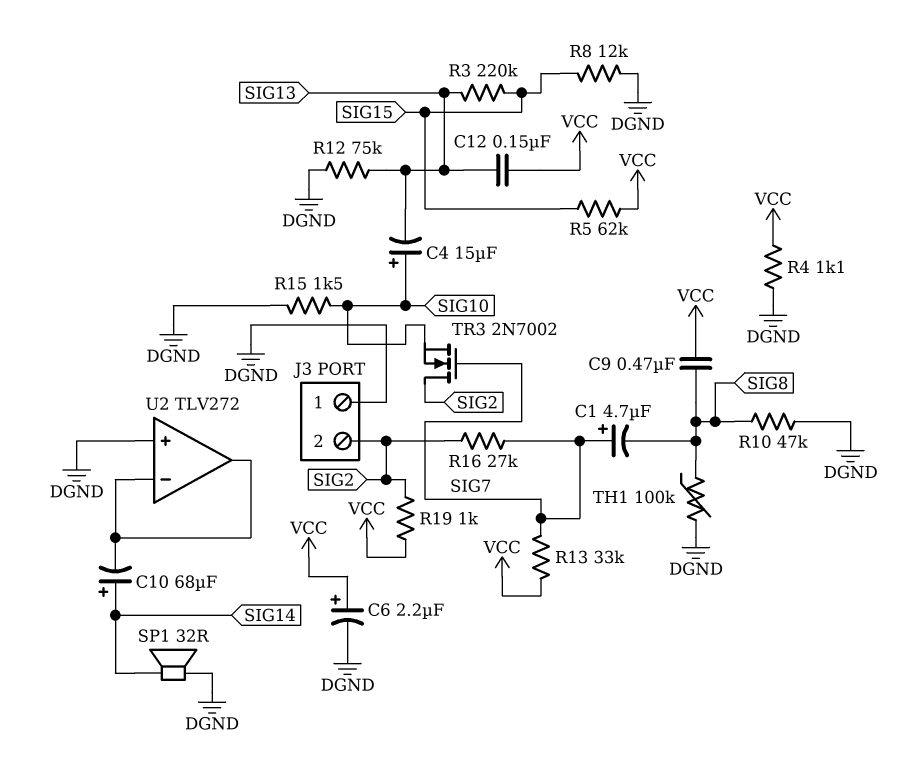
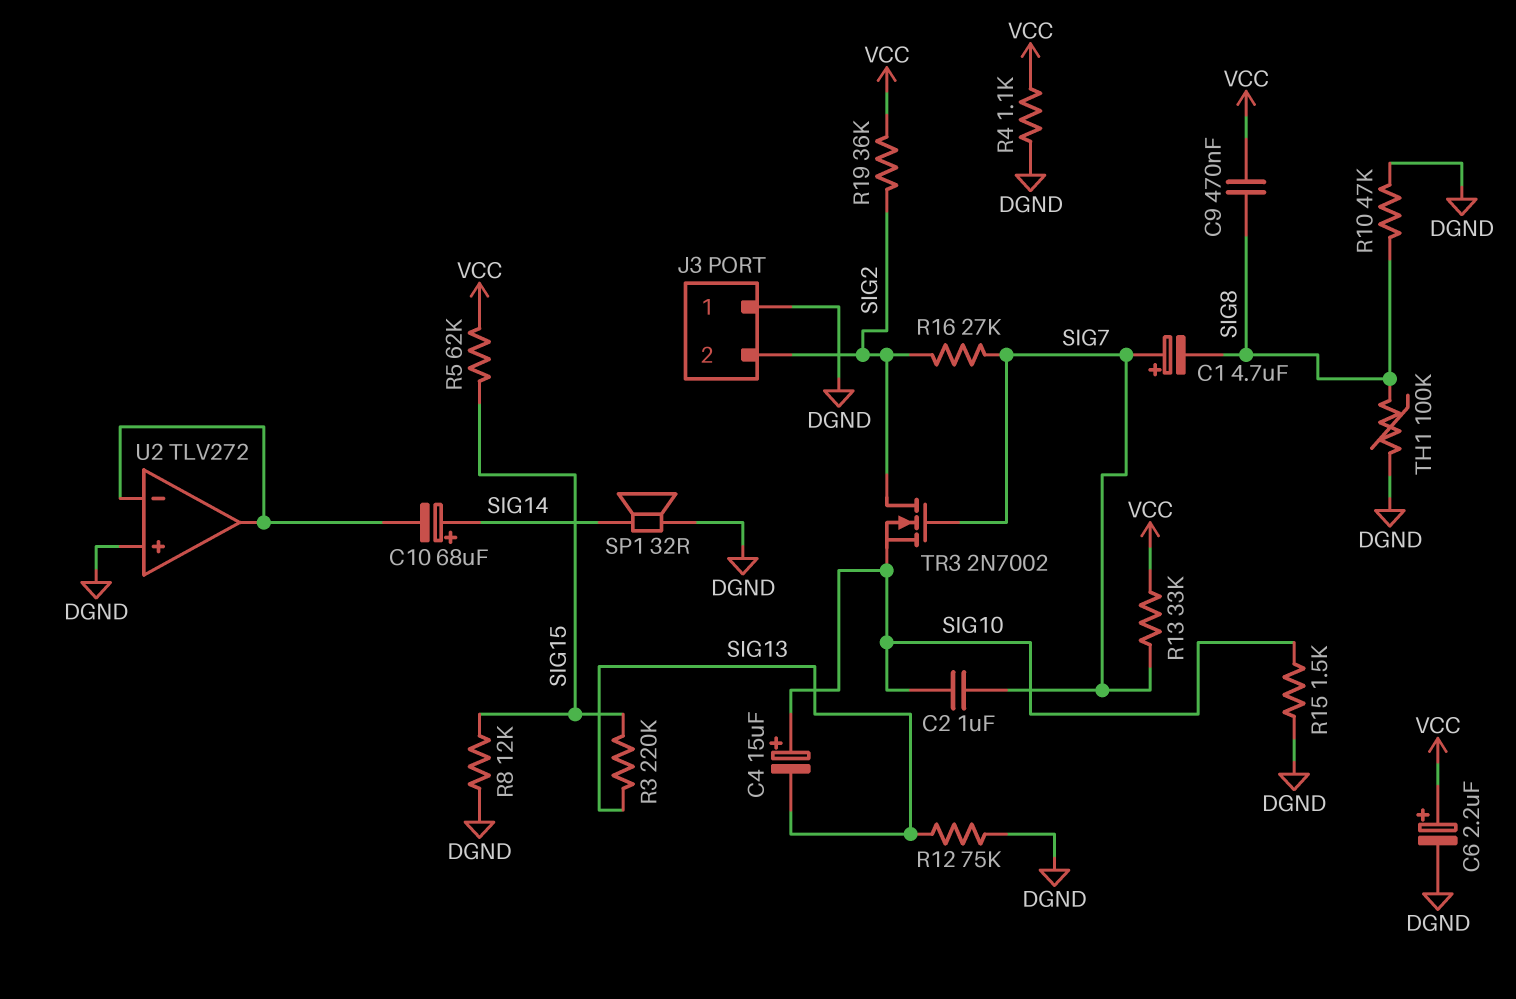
C2: none -> 1uF (SIG7, SIG10)
C12: 150nF (SIG13, VCC) -> none
R19: 1k (SIG2, VCC) -> 36k (SIG2, VCC)

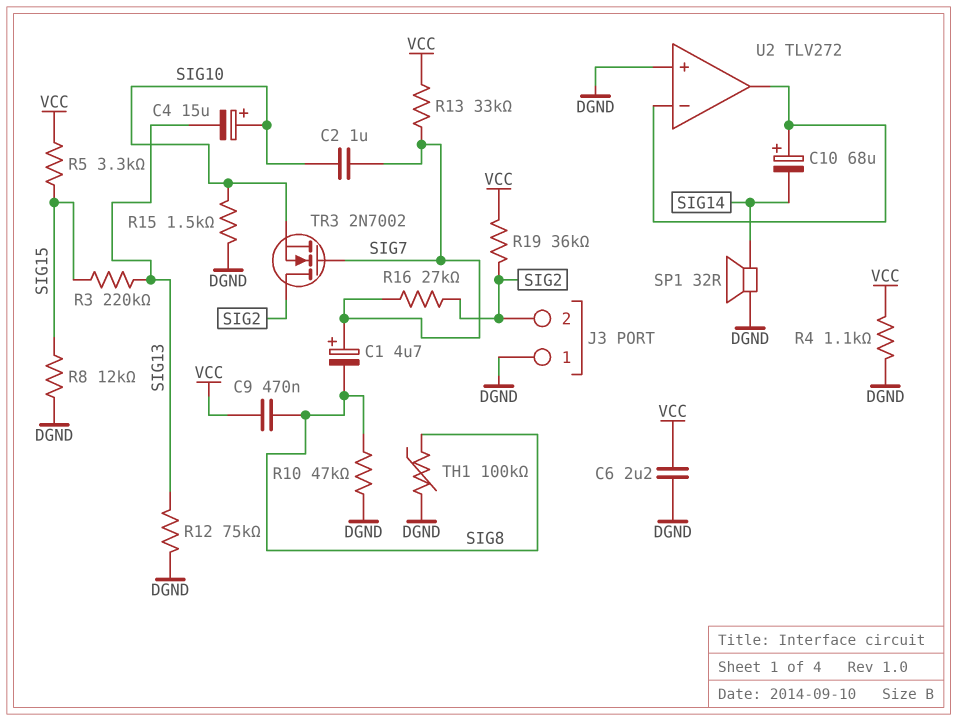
C6: 2.2uF (plus VCC, minus DGND) -> 2.2uF (DGND, VCC)
C10: 68uF (plus SIG14, minus U2/in-) -> 68uF (plus U2/in-, minus SIG14)
R5: 62k (SIG15, VCC) -> 3.3k (SIG15, VCC)

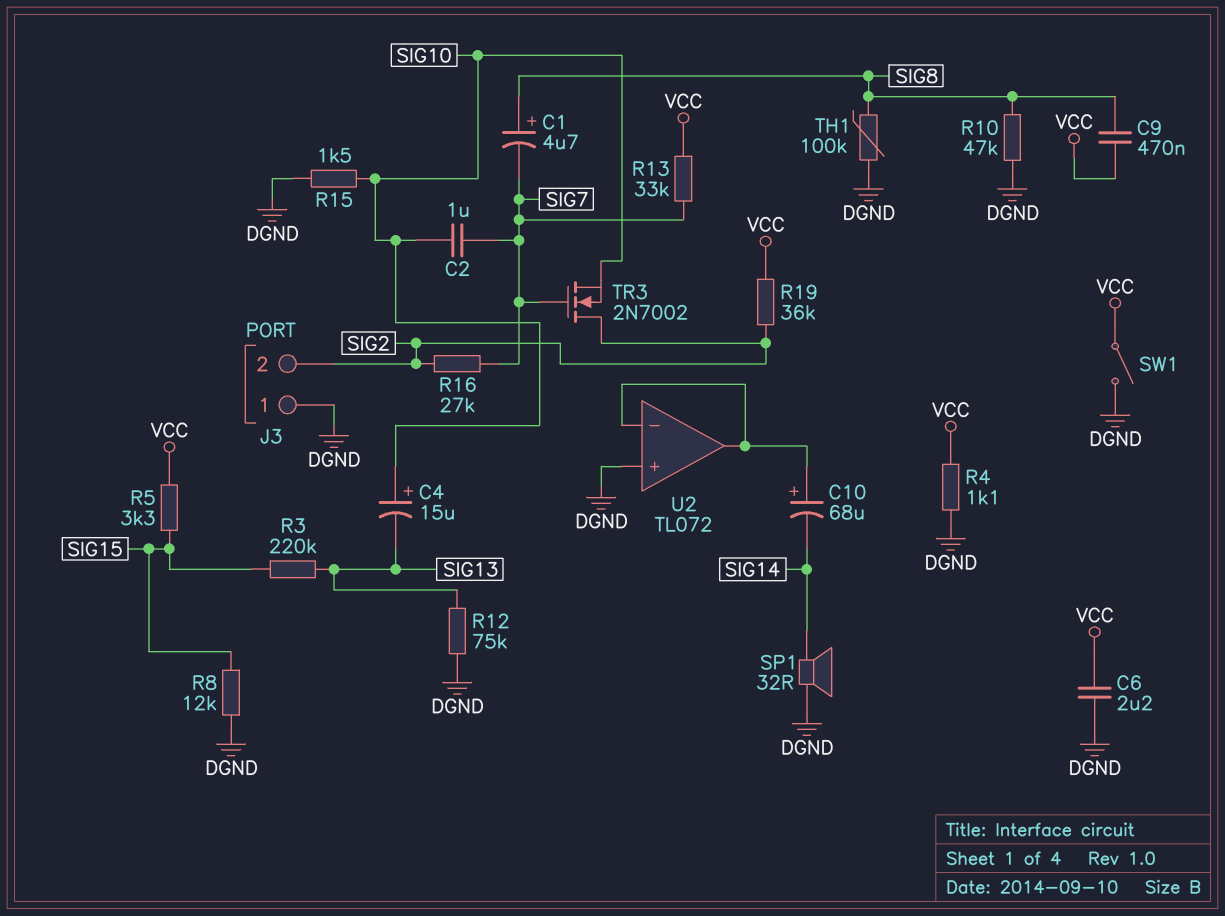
C1: 4.7uF (plus SIG7, minus SIG8) -> 4.7uF (plus SIG8, minus SIG7)
SW1: none -> switch (DGND, VCC)
U2: TLV272 -> TL072

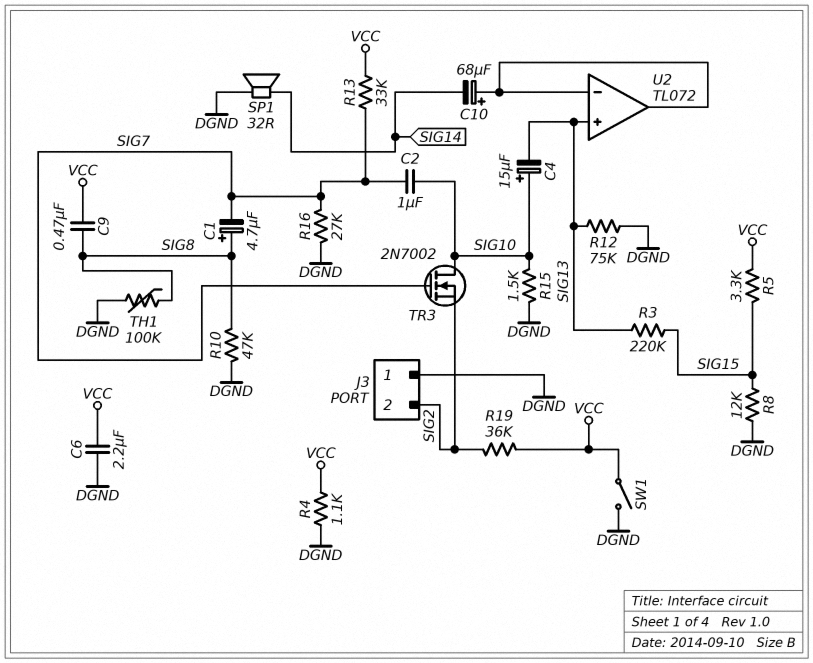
R16: 27k (SIG2, SIG7) -> 27k (DGND, SIG7)
TR3: NMOS 2N7002 (G SIG7, D SIG2, S SIG10) -> NMOS 2N7002 (G SIG7, D SIG10, S SIG2)
U2 pin in+: DGND -> SIG13

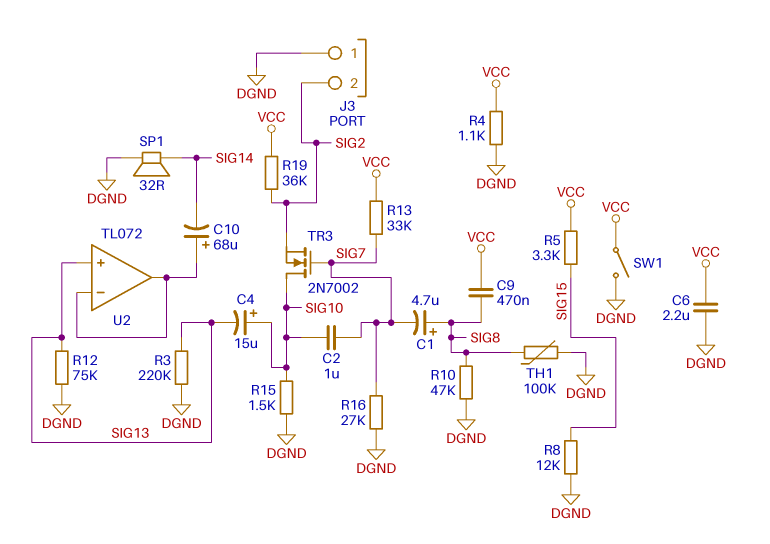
R3: 220k (SIG13, SIG15) -> 220k (DGND, SIG13)

